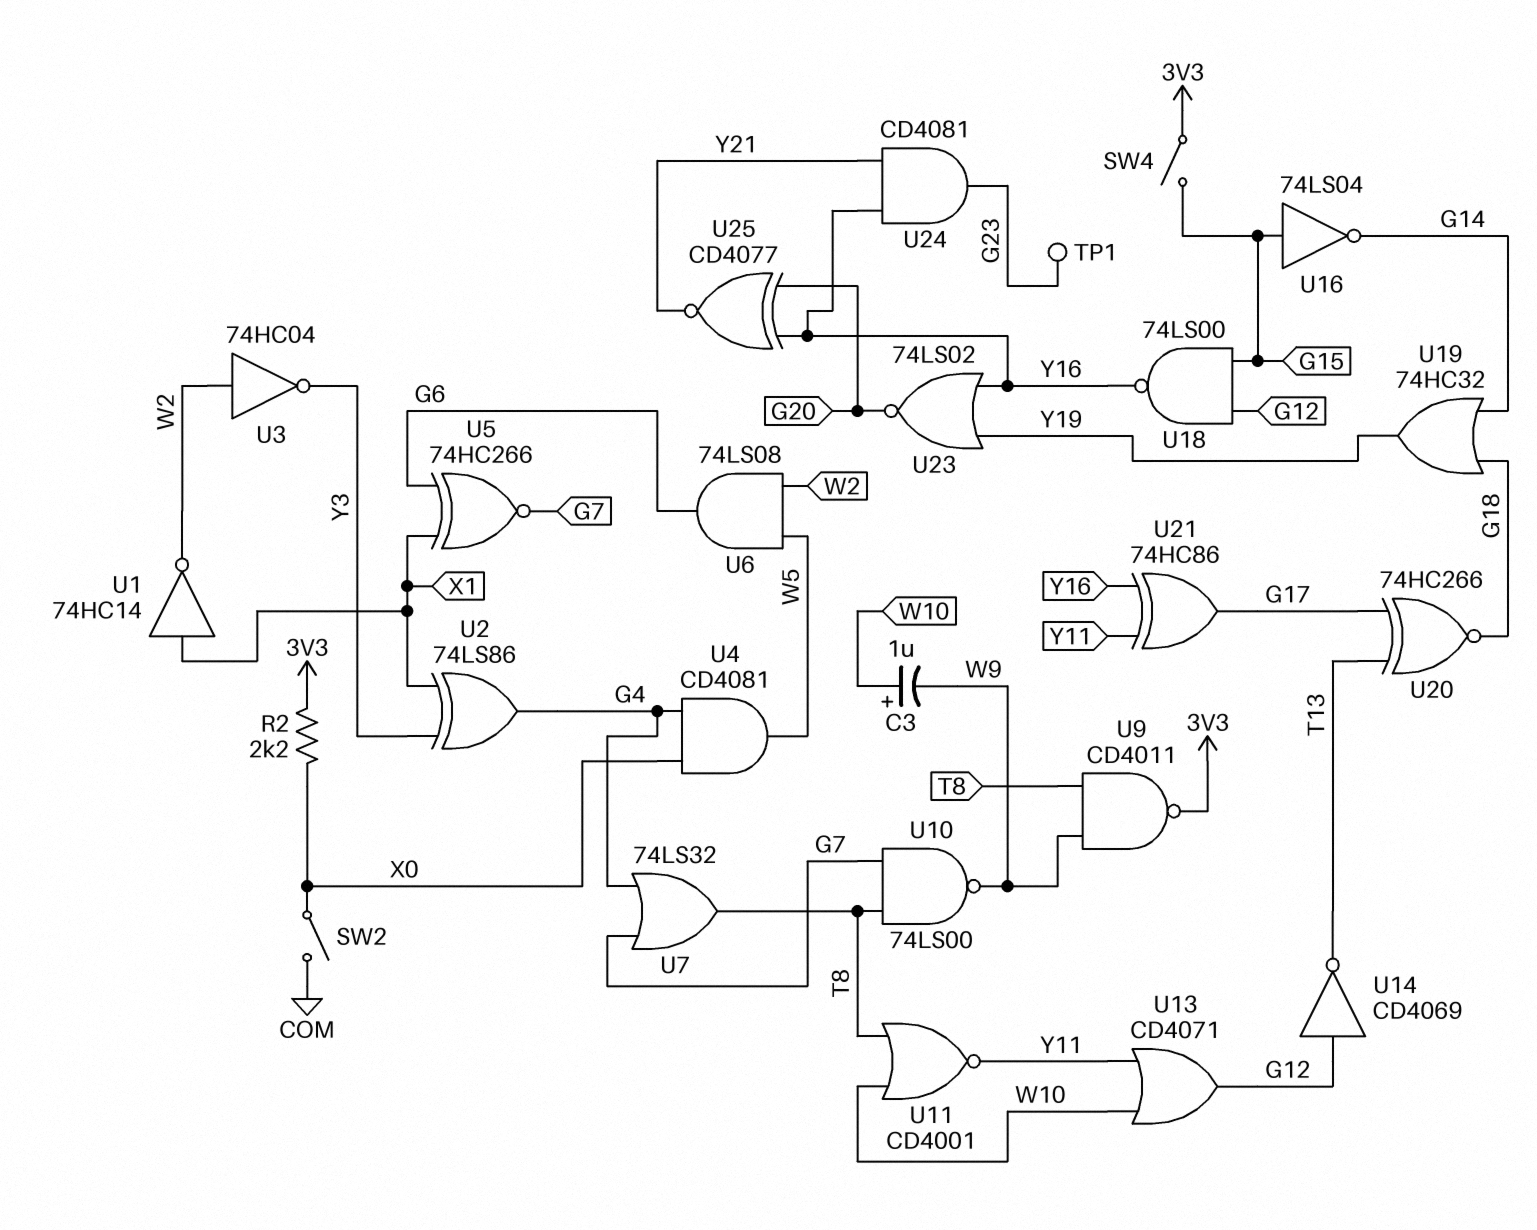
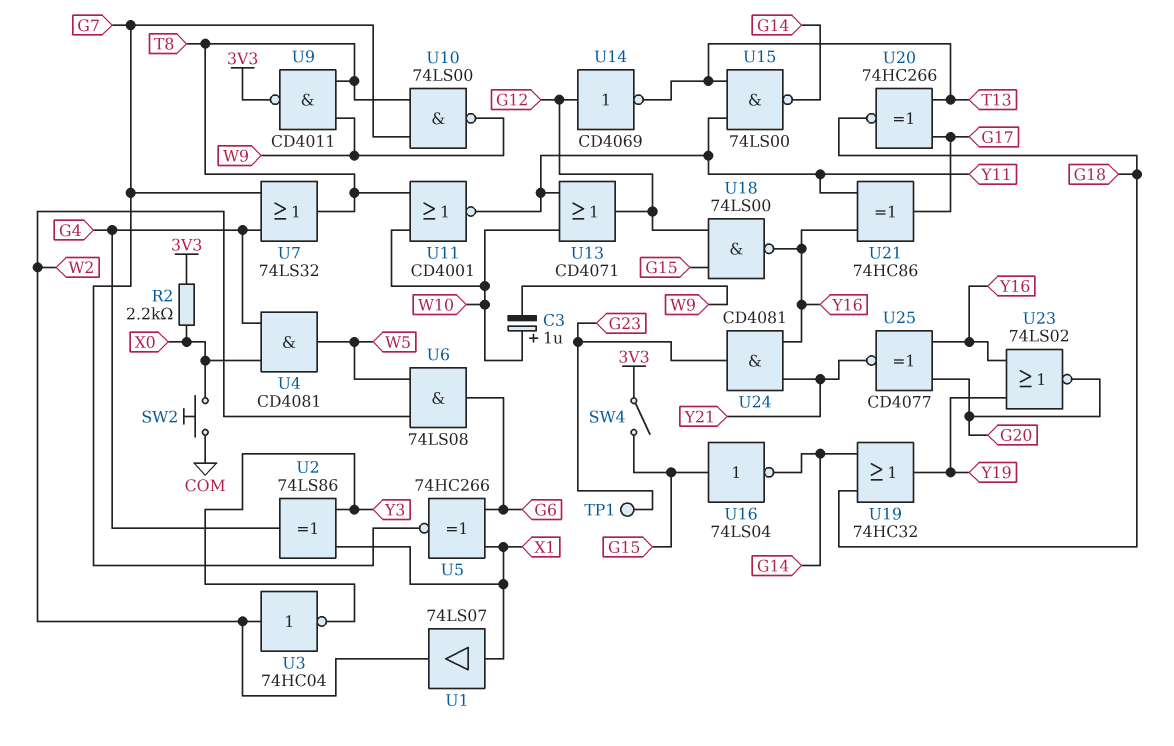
SW2: switch (COM, X0) -> button (COM, X0)
U1: NOT 74HC14 (in X1, out W2) -> buffer 74LS07 (in X1, out W2)
U15: none -> NAND 74LS00 (in T13, in Y11, out G14)

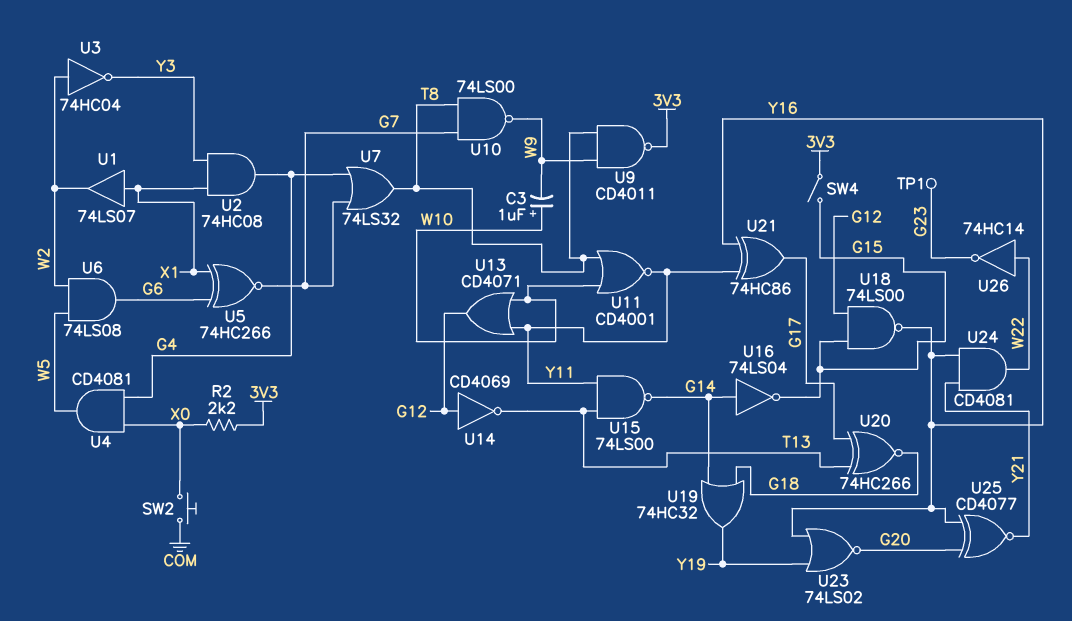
U2: XOR 74LS86 (in X1, in Y3, out G4) -> AND 74HC08 (in X1, in Y3, out G4)
U16: NOT 74LS04 (in G15, out G14) -> NOT 74LS04 (in G14, out G15)
U24: AND CD4081 (in Y16, in Y21, out G23) -> AND CD4081 (in Y16, in Y21, out W22)
U26: none -> NOT 74HC14 (in W22, out G23)

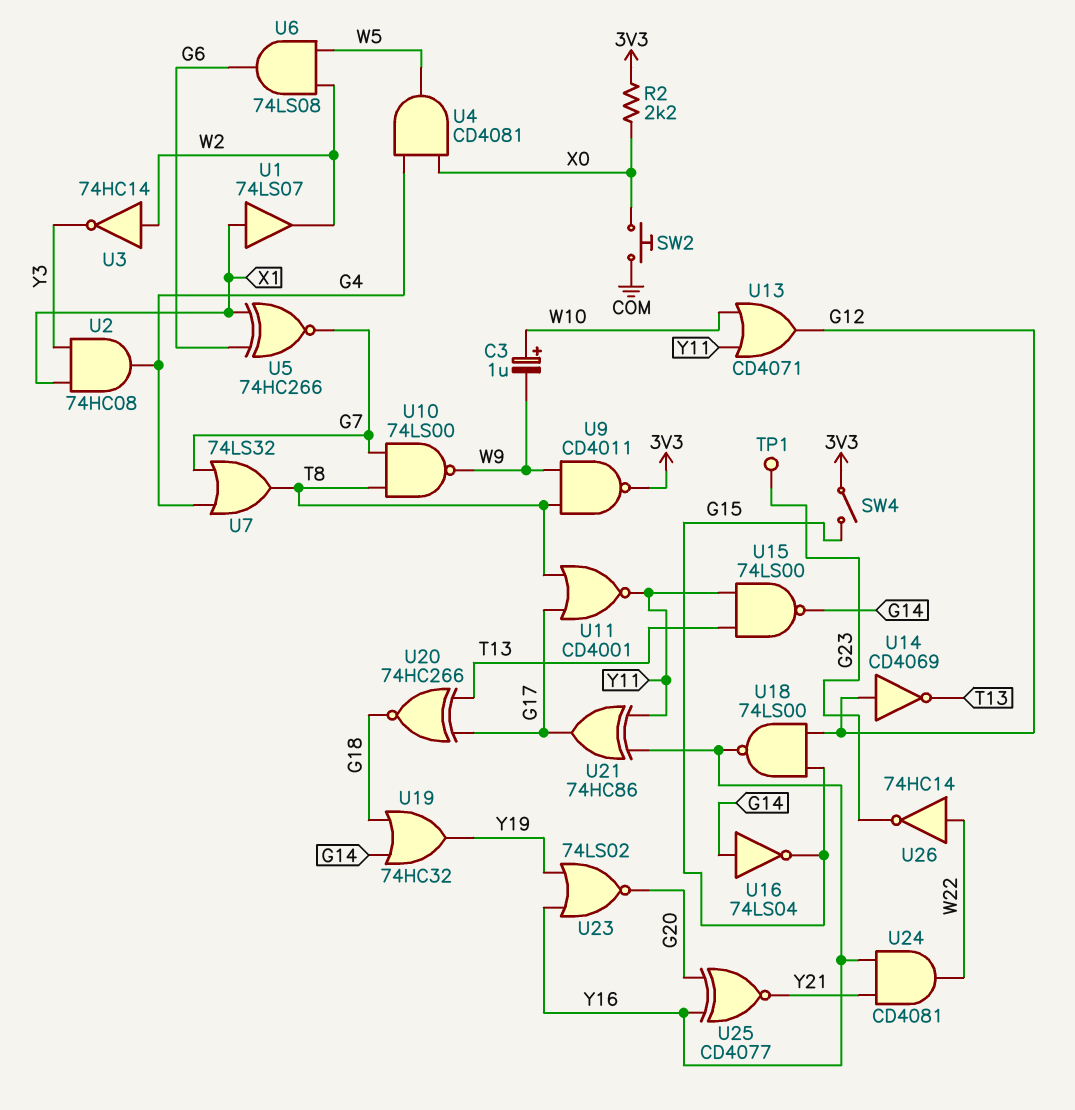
U3: NOT 74HC04 (in W2, out Y3) -> NOT 74HC14 (in W2, out Y3)
U11: NOR CD4001 (in T8, in W10, out Y11) -> NOR CD4001 (in G17, in T8, out Y11)

